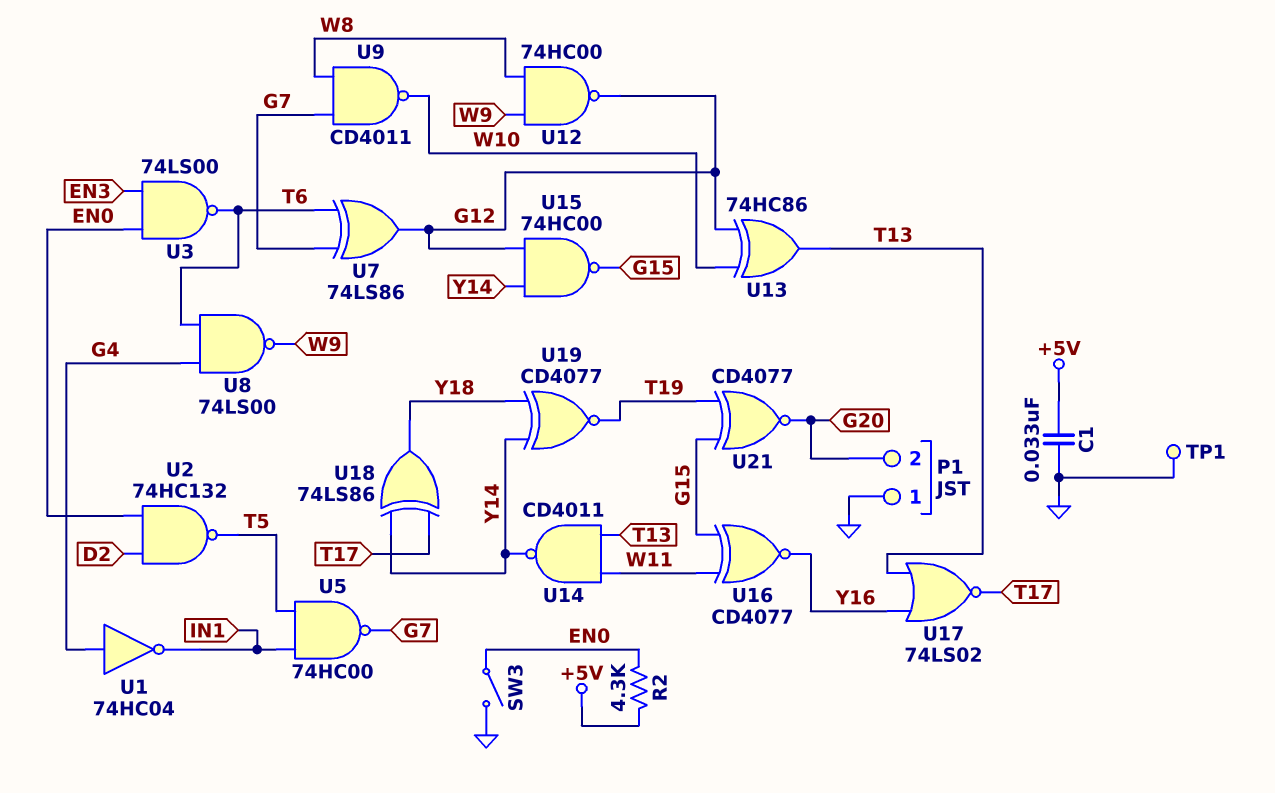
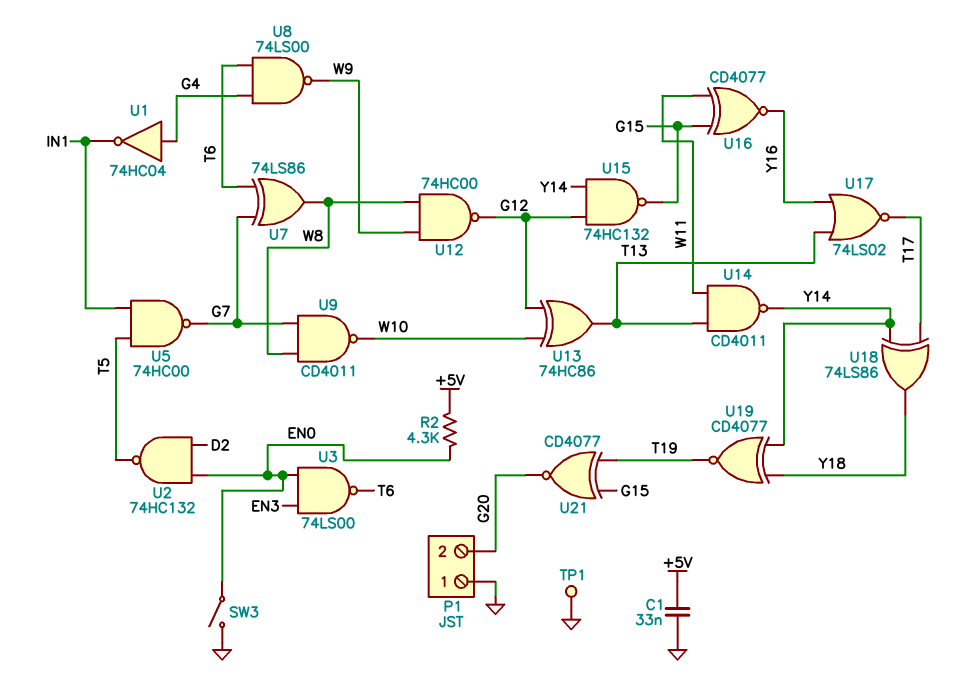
U7: XOR 74LS86 (in G7, in T6, out G12) -> XOR 74LS86 (in G7, in T6, out W8)
U15: NAND 74HC00 (in G12, in Y14, out G15) -> NAND 74HC132 (in G12, in Y14, out G15)

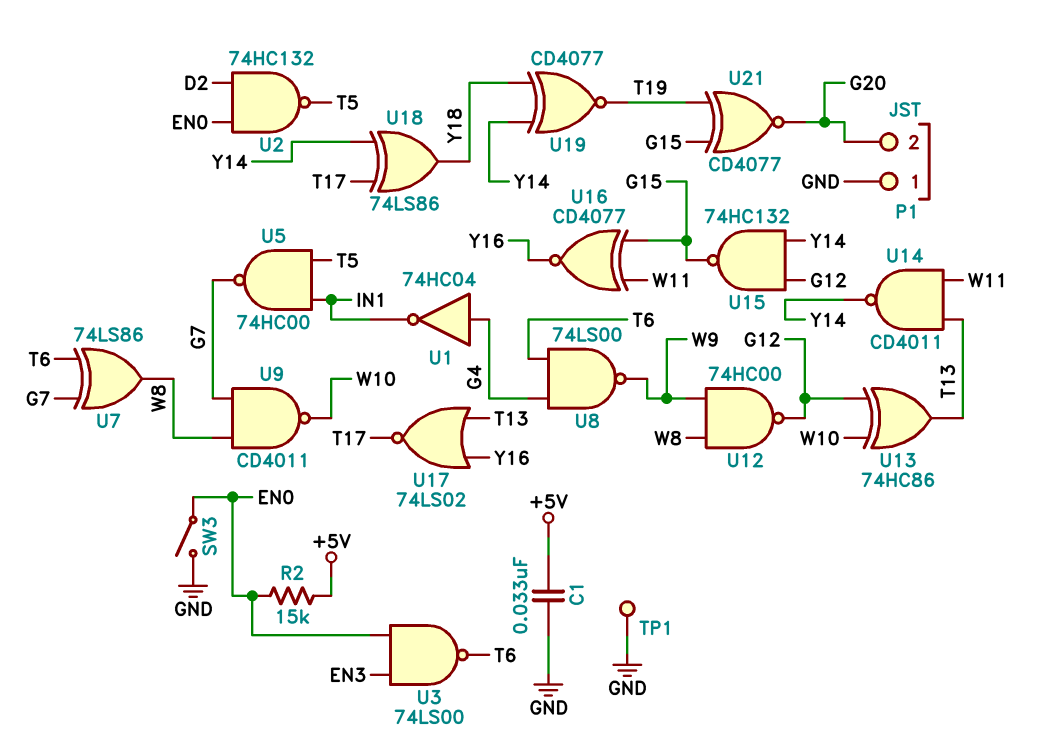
R2: 4.3k (+5V, EN0) -> 15k (+5V, EN0)

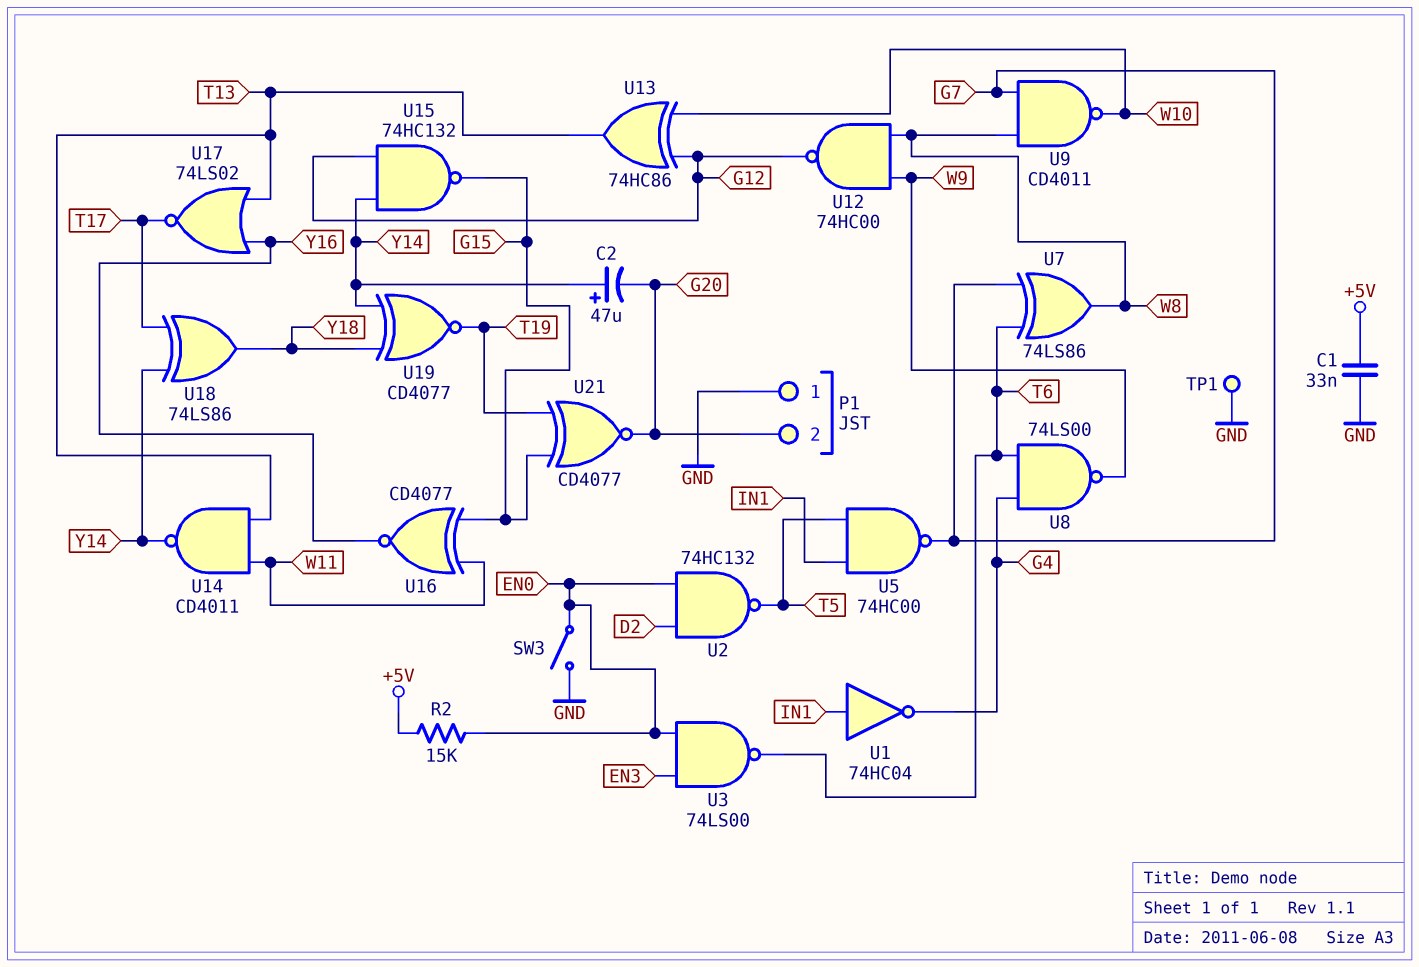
C2: none -> 47uF (plus Y14, minus G20)
U1: NOT 74HC04 (in G4, out IN1) -> NOT 74HC04 (in IN1, out G4)

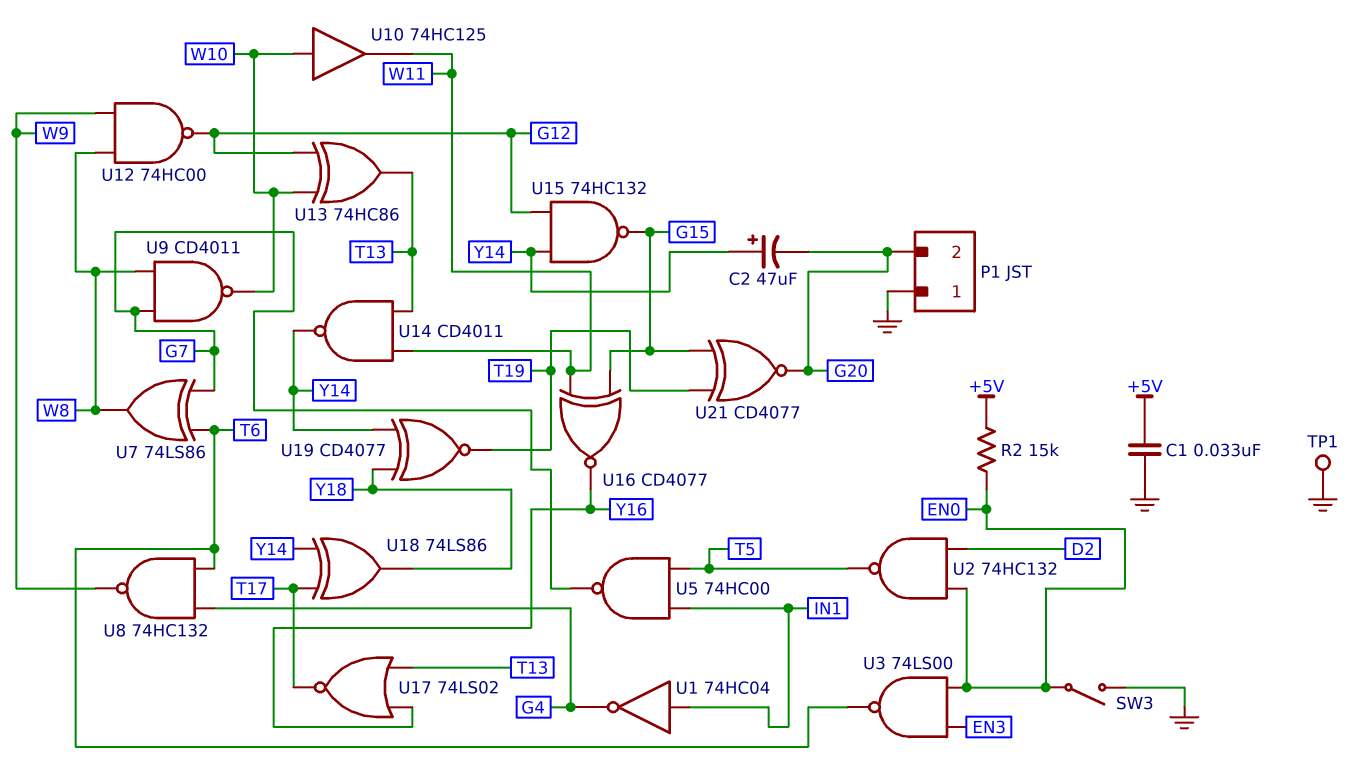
U8: NAND 74LS00 (in G4, in T6, out W9) -> NAND 74HC132 (in G4, in T6, out W9)
U10: none -> buffer 74HC125 (in W10, out W11)

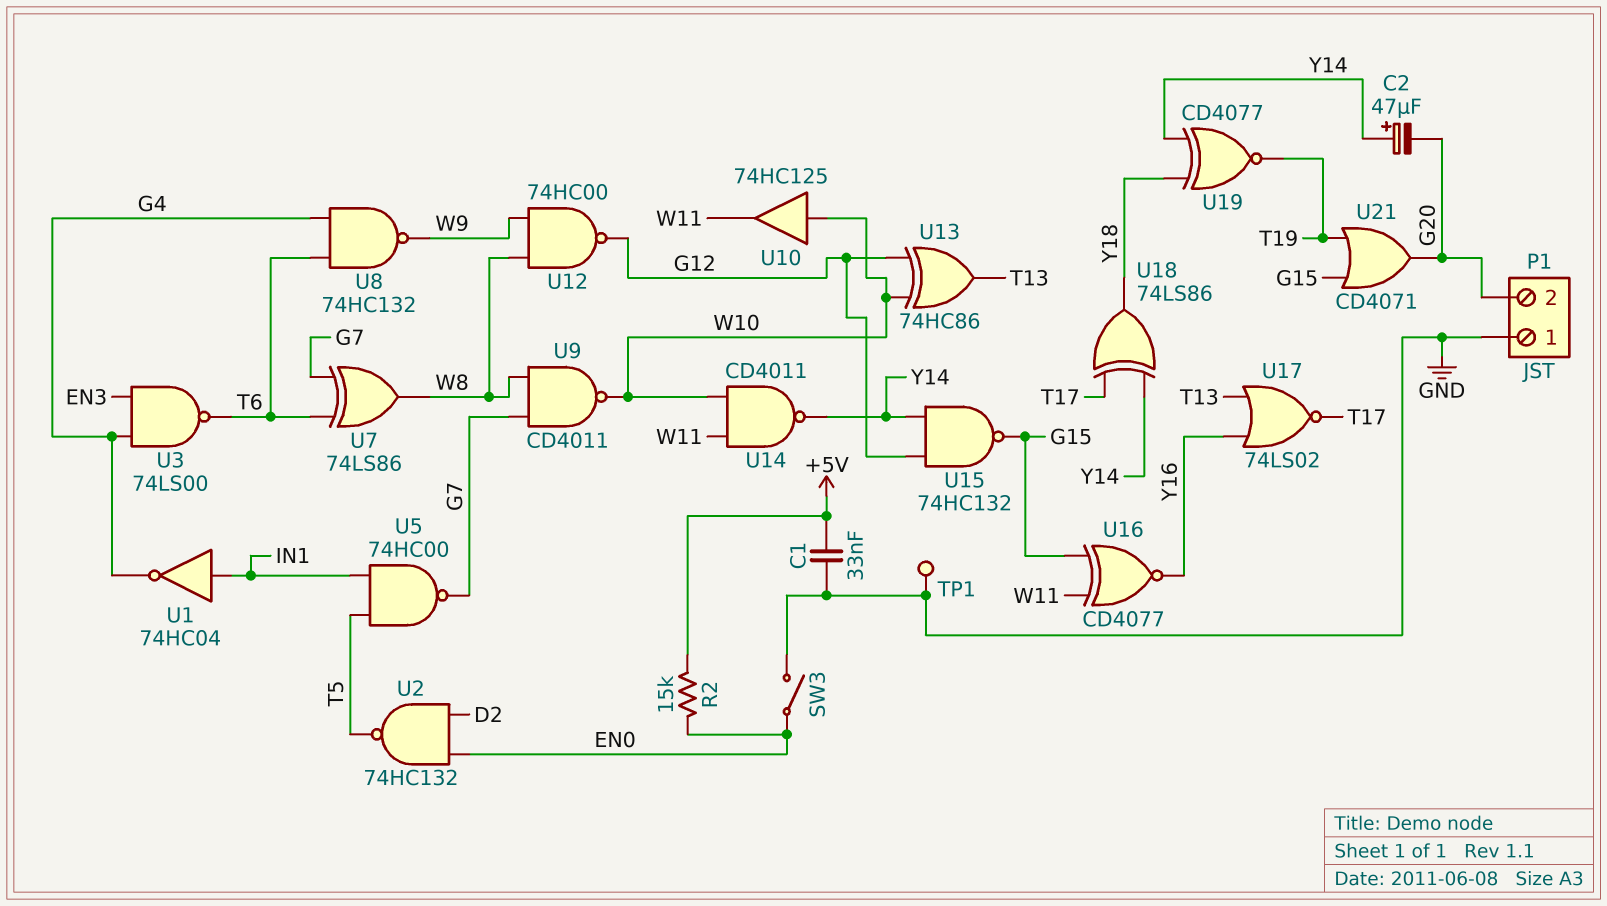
U3: NAND 74LS00 (in EN0, in EN3, out T6) -> NAND 74LS00 (in EN3, in G4, out T6)
U14: NAND CD4011 (in T13, in W11, out Y14) -> NAND CD4011 (in W10, in W11, out Y14)
U21: XNOR CD4077 (in G15, in T19, out G20) -> OR CD4071 (in G15, in T19, out G20)

